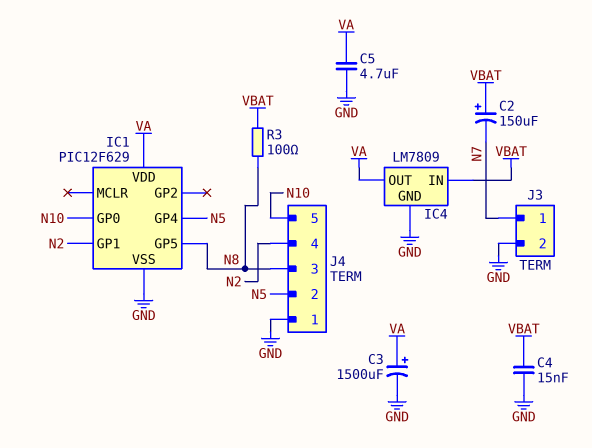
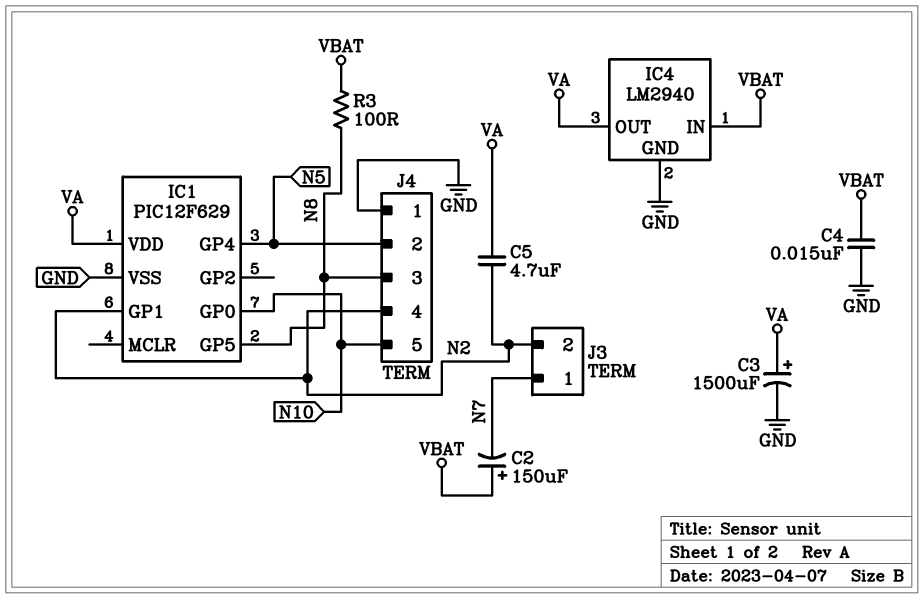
C5: 4.7uF (GND, VA) -> 4.7uF (N2, VA)
IC4: LM7809 -> LM2940
J3 pin 2: GND -> N2

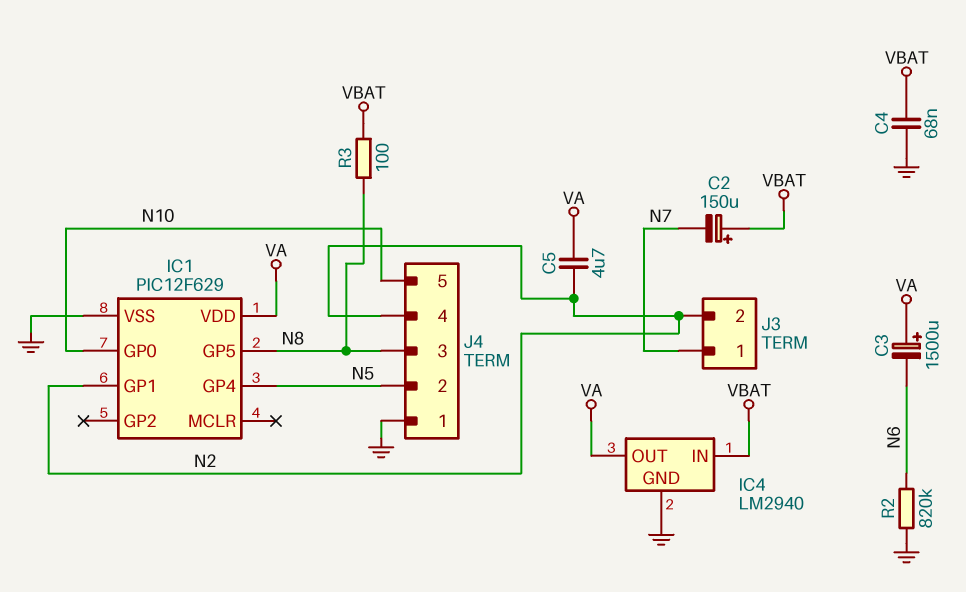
C3: 1500uF (plus VA, minus GND) -> 1500uF (plus VA, minus N6)
C4: 15nF (GND, VBAT) -> 68nF (GND, VBAT)
R2: none -> 820k (GND, N6)

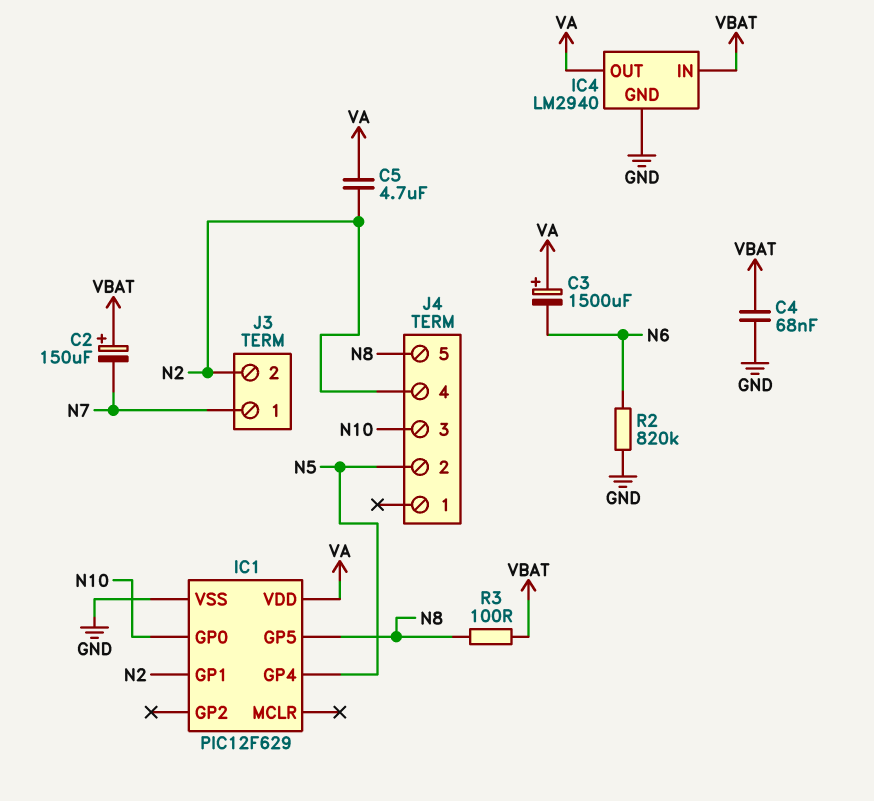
J4 pin 1: GND -> none
J4 pin 3: N8 -> N10
J4 pin 5: N10 -> N8

